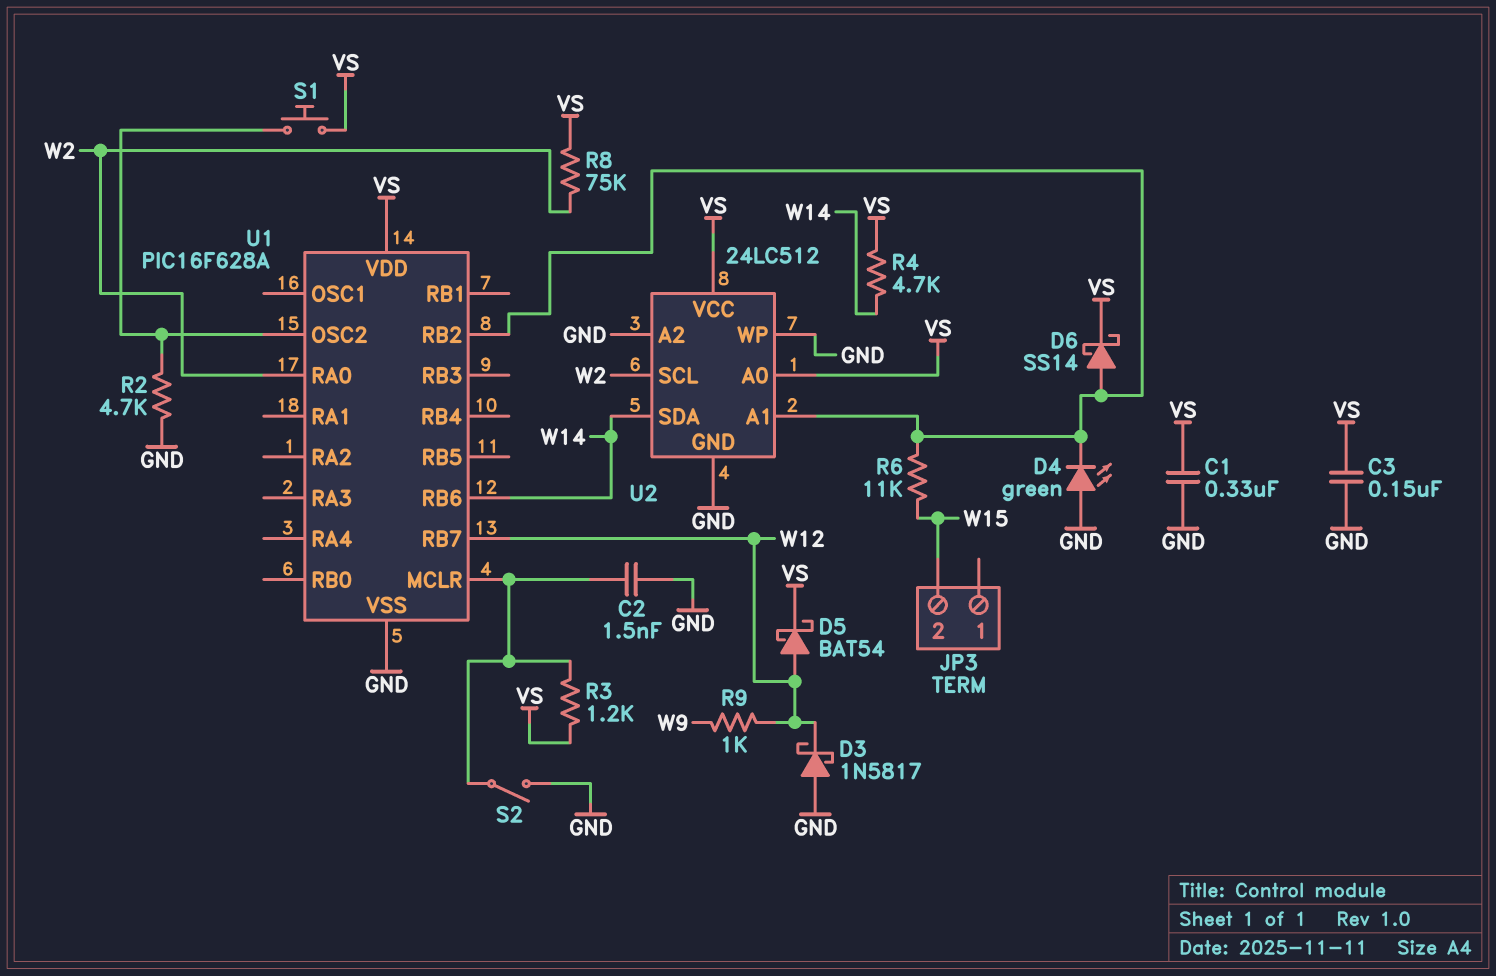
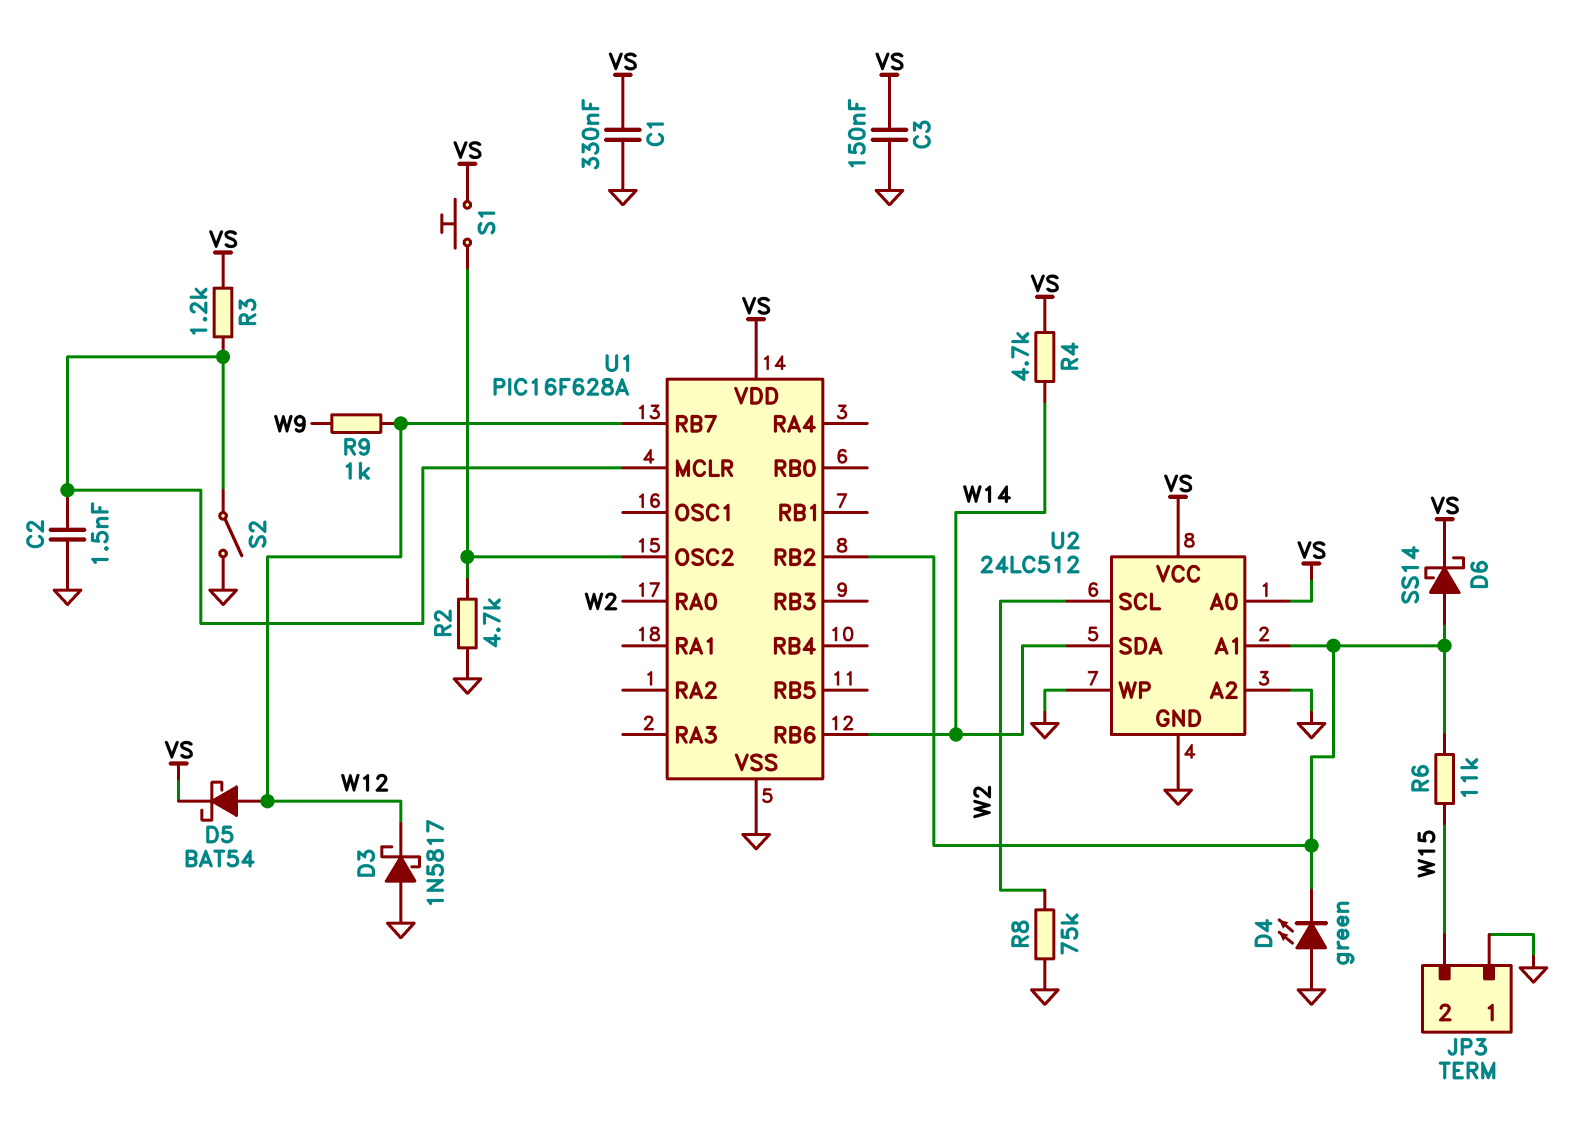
JP3 pin 1: none -> GND
R8: 75k (VS, W2) -> 75k (GND, W2)

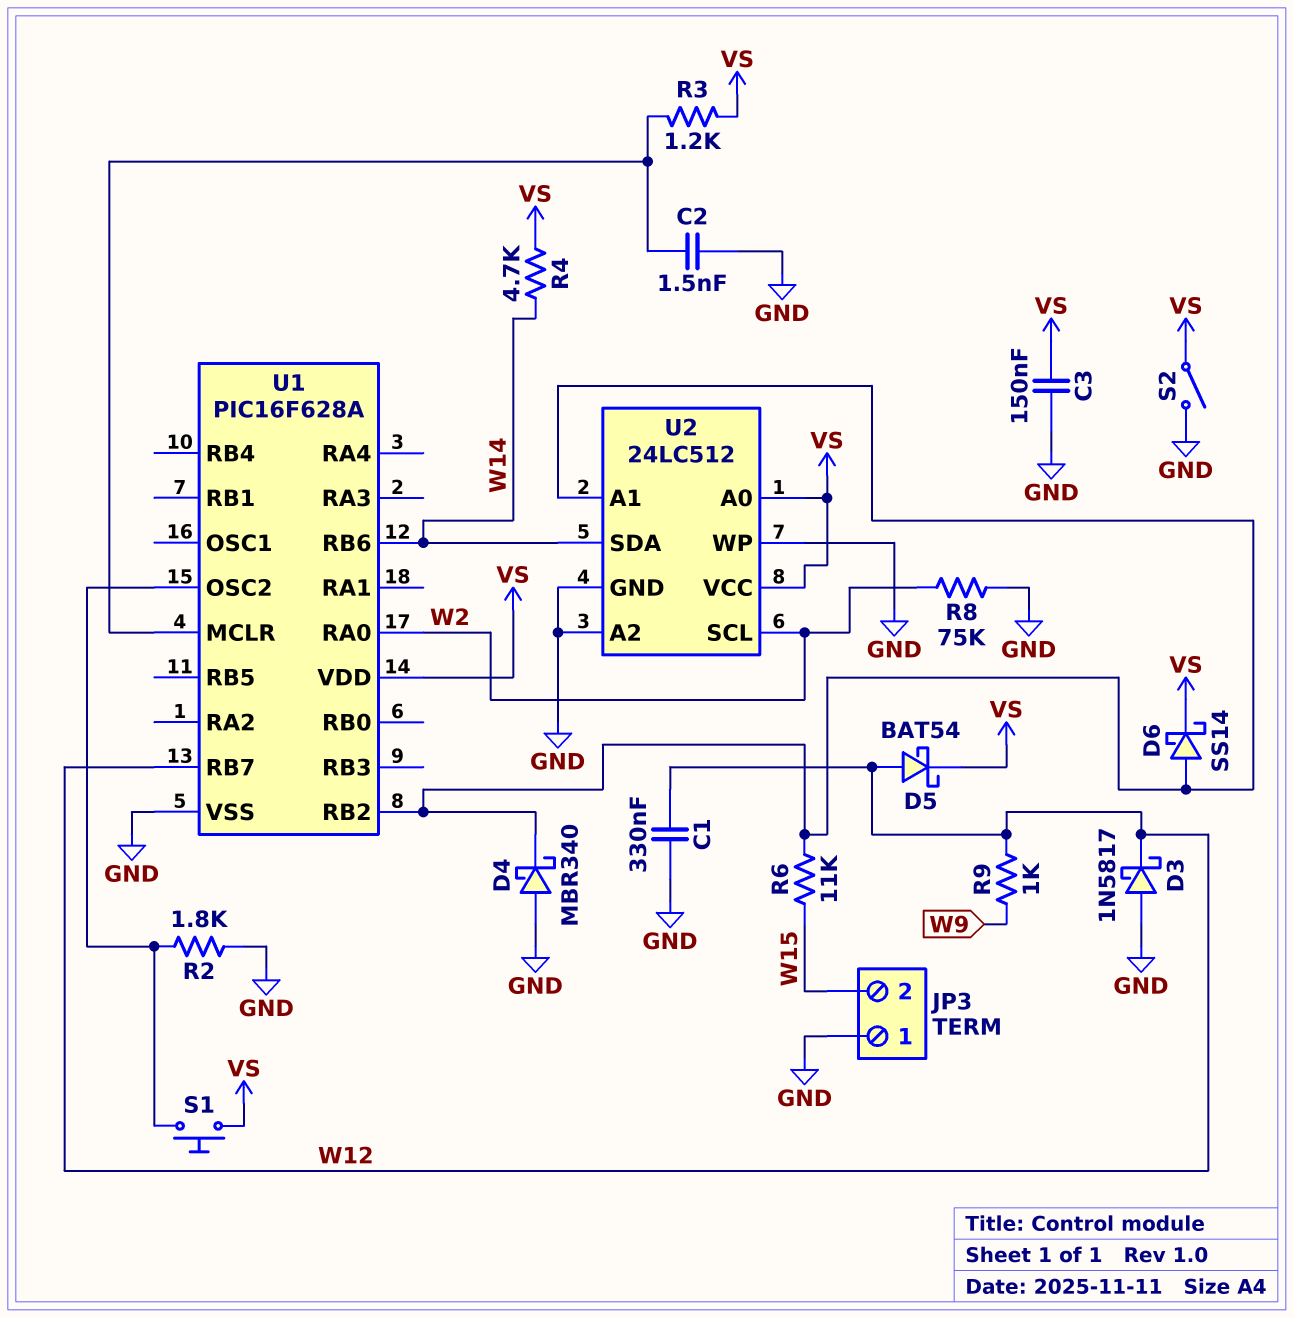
C1: 330nF (GND, VS) -> 330nF (GND, W12)
D4: LED green (A GND, K U1/RB2) -> schottky MBR340 (A GND, K U1/RB2)
R2: 4.7k (GND, U1/OSC2) -> 1.8k (GND, U1/OSC2)
S2: switch (GND, U1/MCLR) -> switch (GND, VS)

